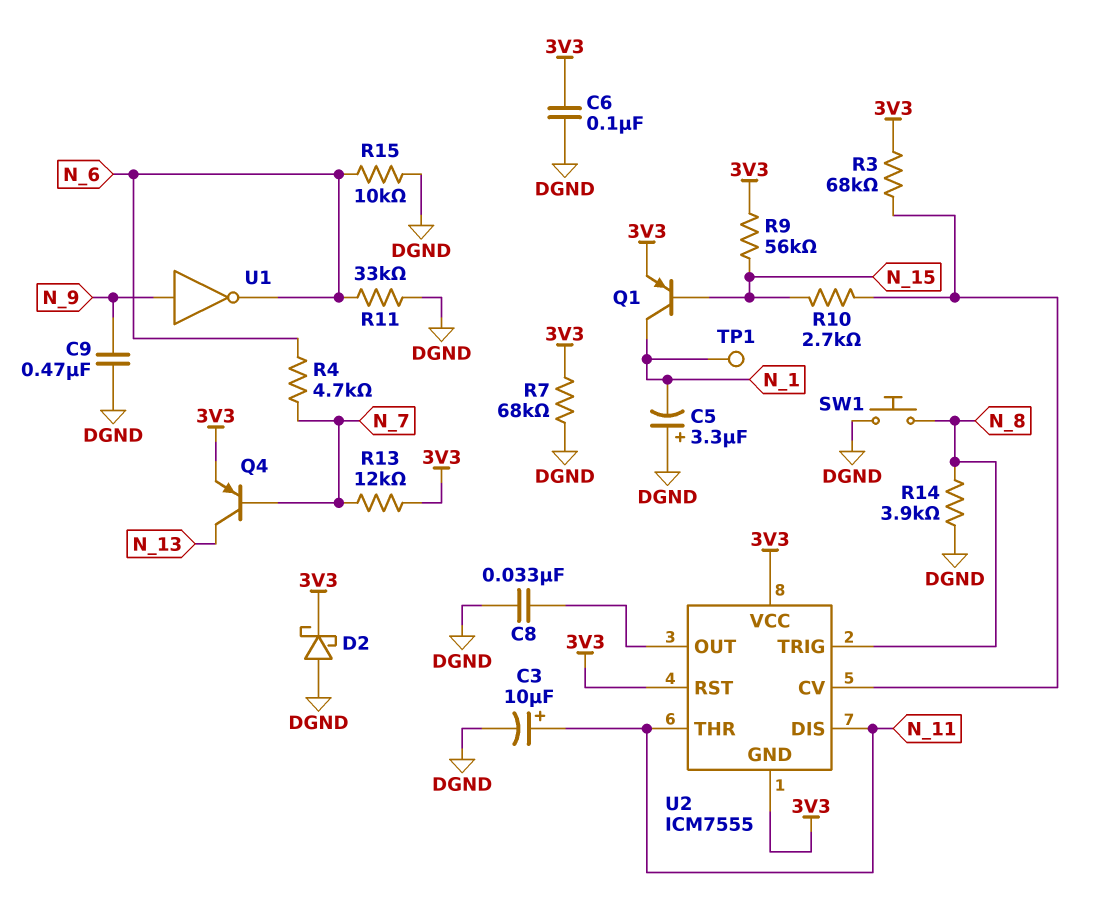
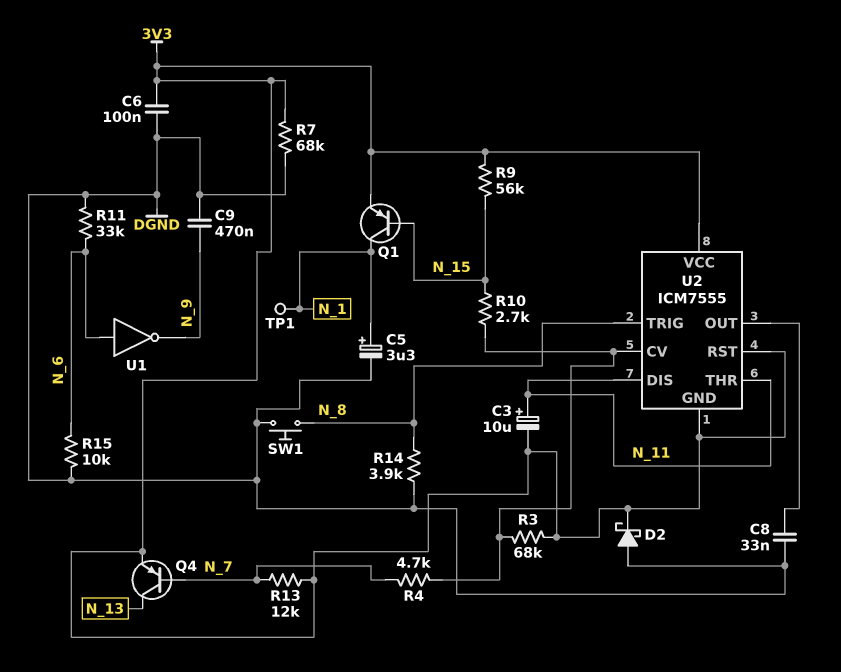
C3: 10uF (plus N_11, minus DGND) -> 10uF (plus N_11, minus 3V3)
C5: 3.3uF (plus DGND, minus N_1) -> 3.3uF (plus N_1, minus DGND)
R4: 4.7k (N_6, N_7) -> 4.7k (N_7, U2/CV)
U1: NOT (in N_9, out N_6) -> NOT (in N_6, out N_9)

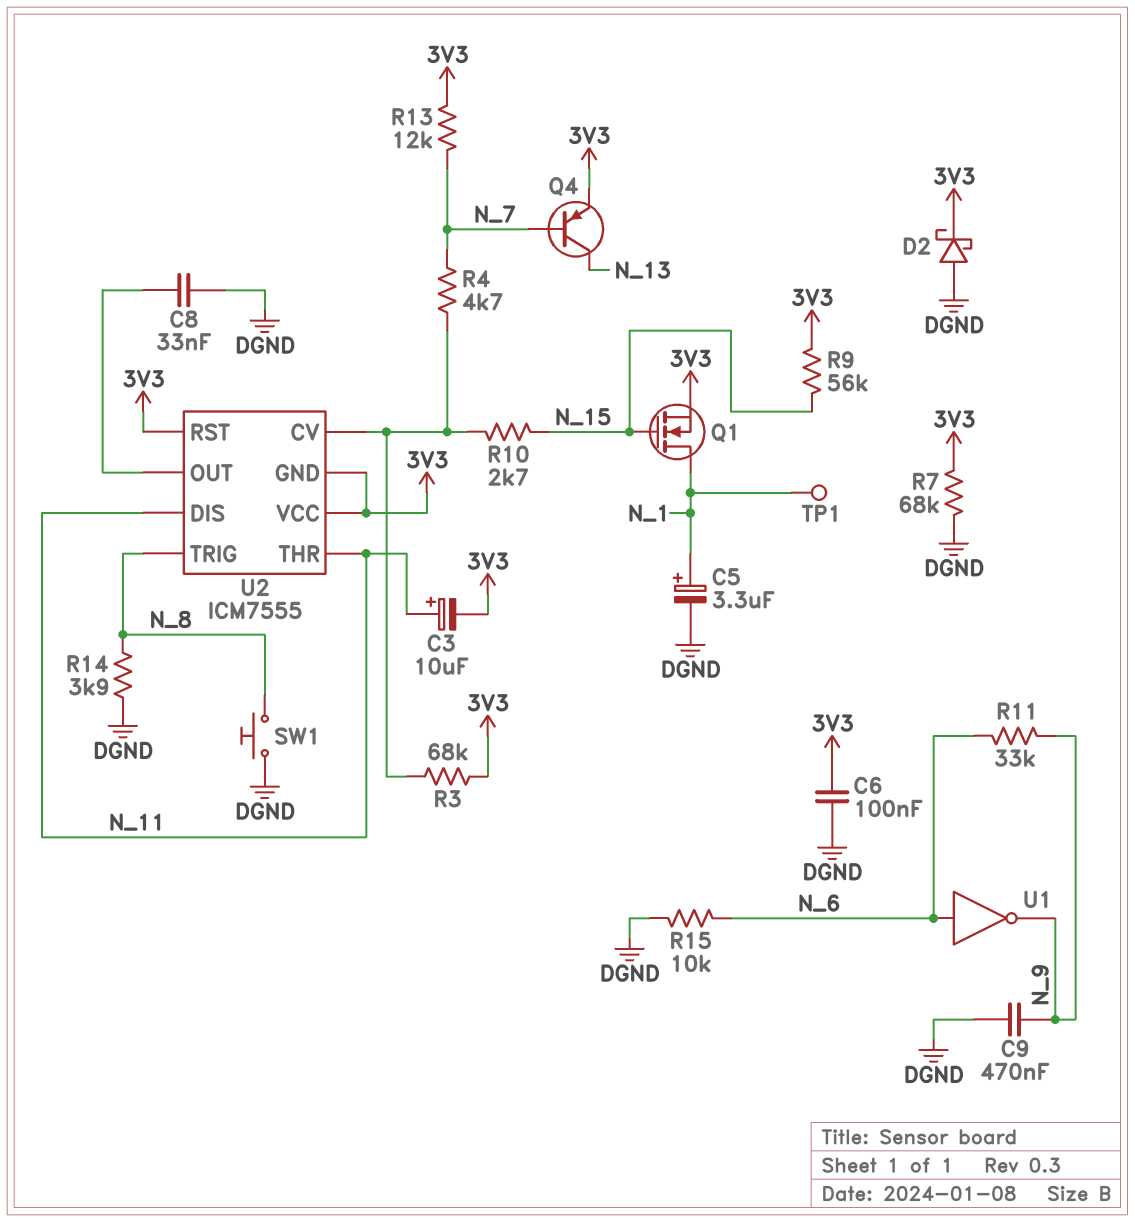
Q1: PNP (B N_15, C N_1, E 3V3) -> NMOS (G N_15, D N_1, S 3V3)
R11: 33k (DGND, N_6) -> 33k (N_6, N_9)

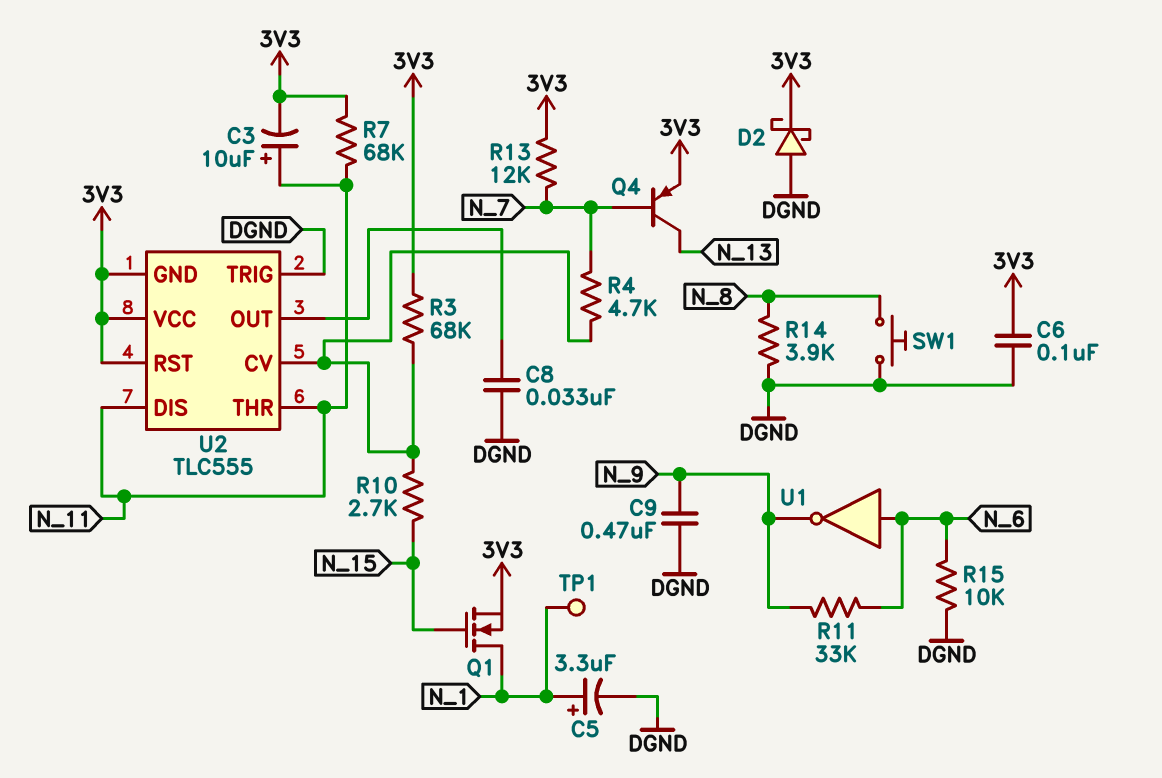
R7: 68k (3V3, DGND) -> 68k (3V3, N_11)
R9: 56k (3V3, N_15) -> none
U2: ICM7555 -> TLC555
U2 pin TRIG: N_8 -> DGND

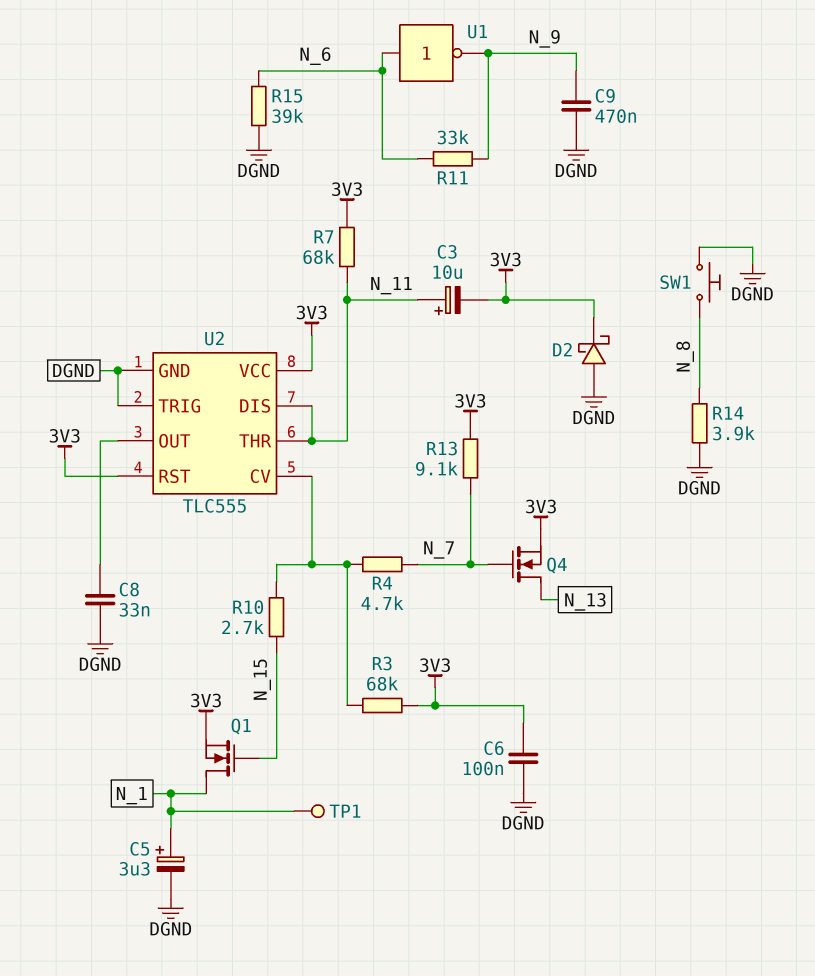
Q4: PNP (B N_7, C N_13, E 3V3) -> NMOS (G N_7, D N_13, S 3V3)
R13: 12k (3V3, N_7) -> 9.1k (3V3, N_7)
R15: 10k (DGND, N_6) -> 39k (DGND, N_6)
U2 pin GND: 3V3 -> DGND

